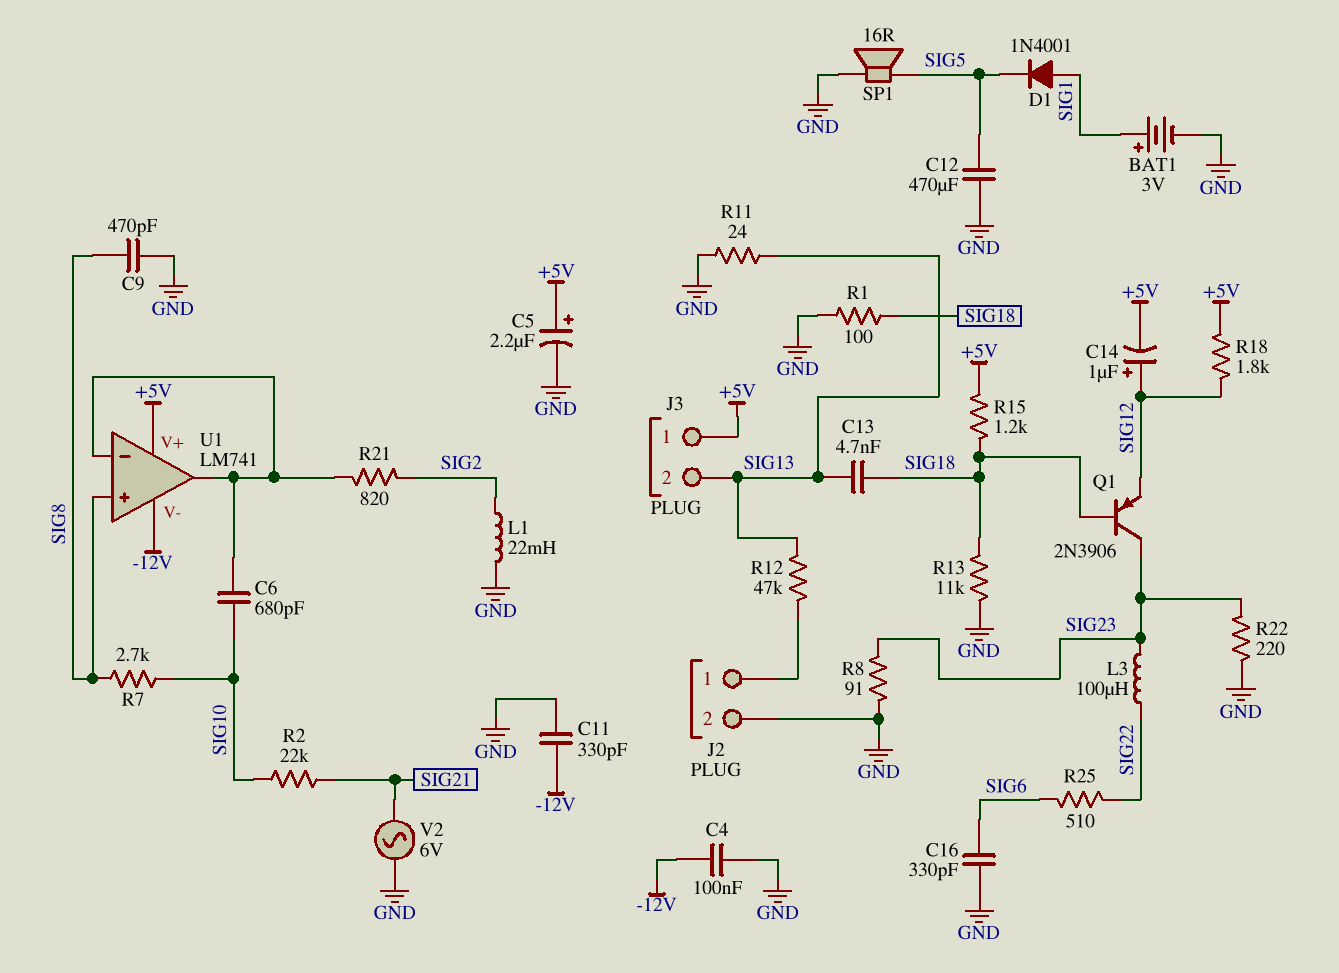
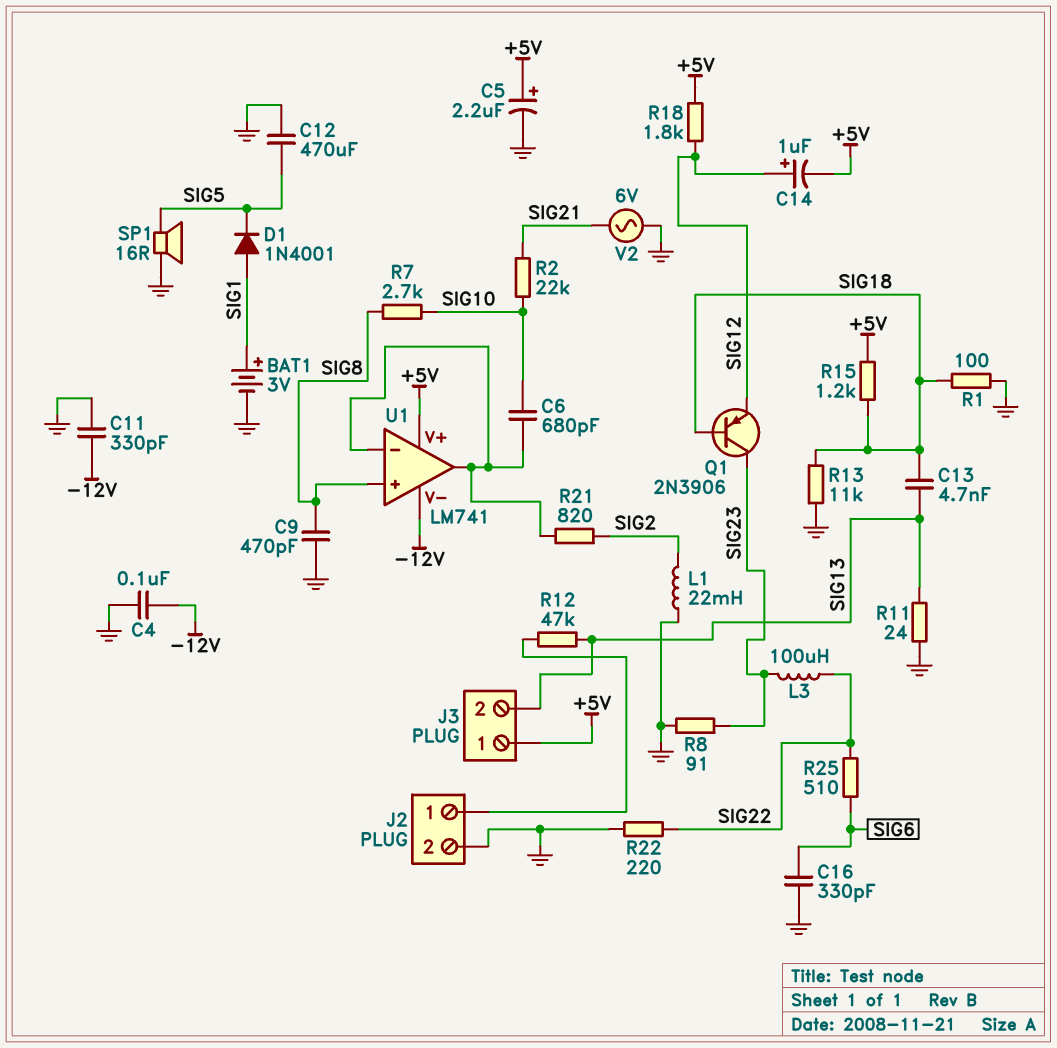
R22: 220 (GND, SIG23) -> 220 (GND, SIG22)

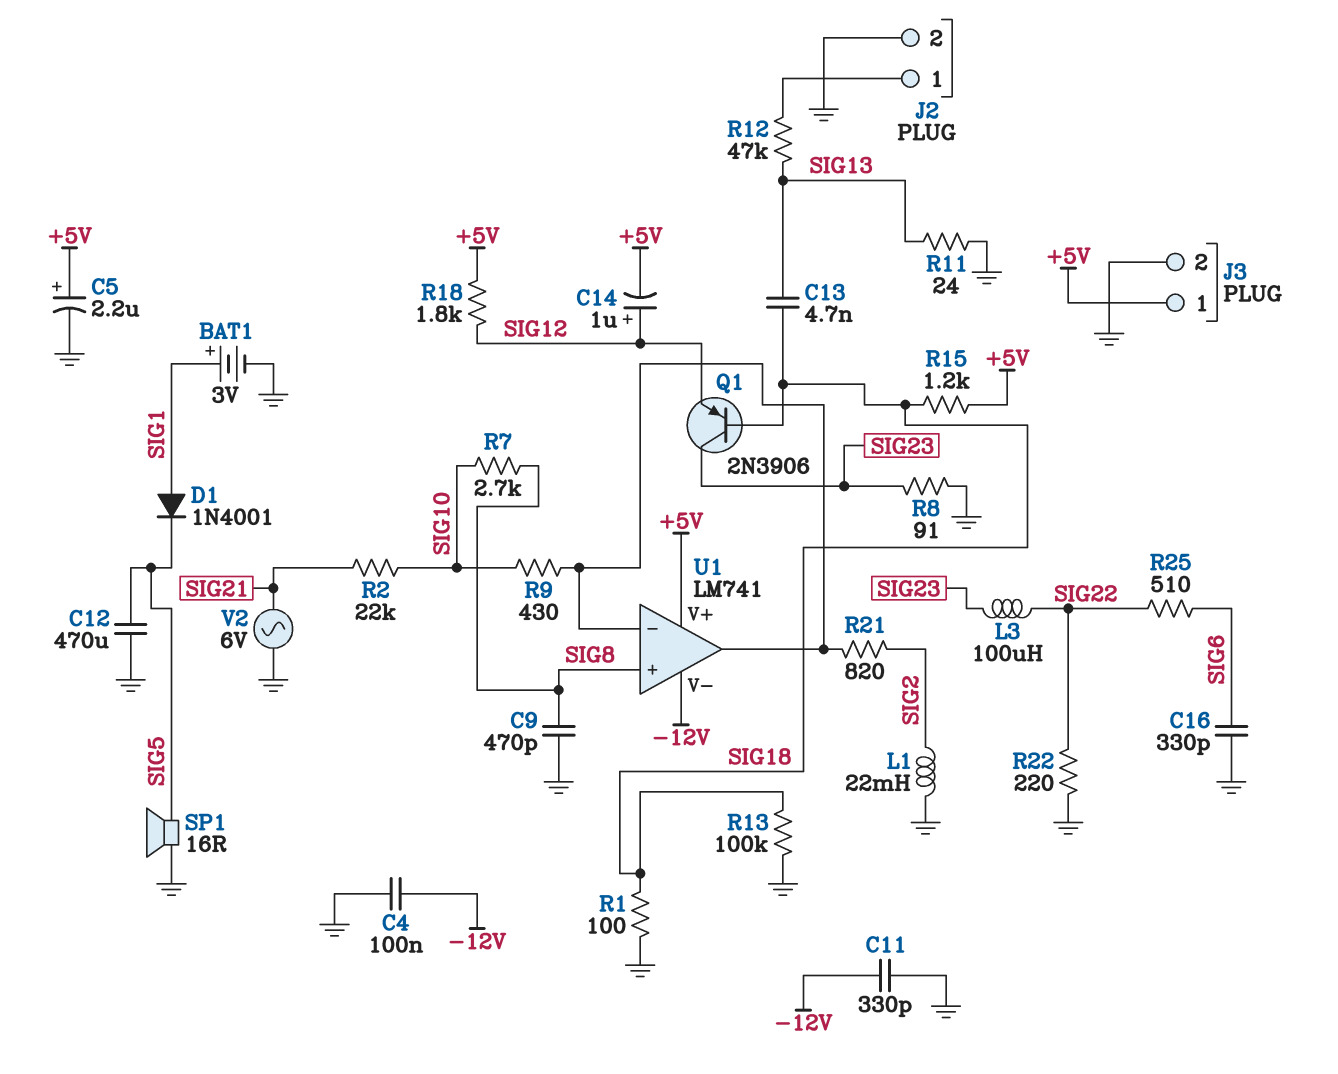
C6: 680pF (SIG10, U1/in-) -> none
J3 pin 2: SIG13 -> GND
R9: none -> 430 (SIG10, U1/in-)
R13: 11k (GND, SIG18) -> 100k (GND, SIG18)

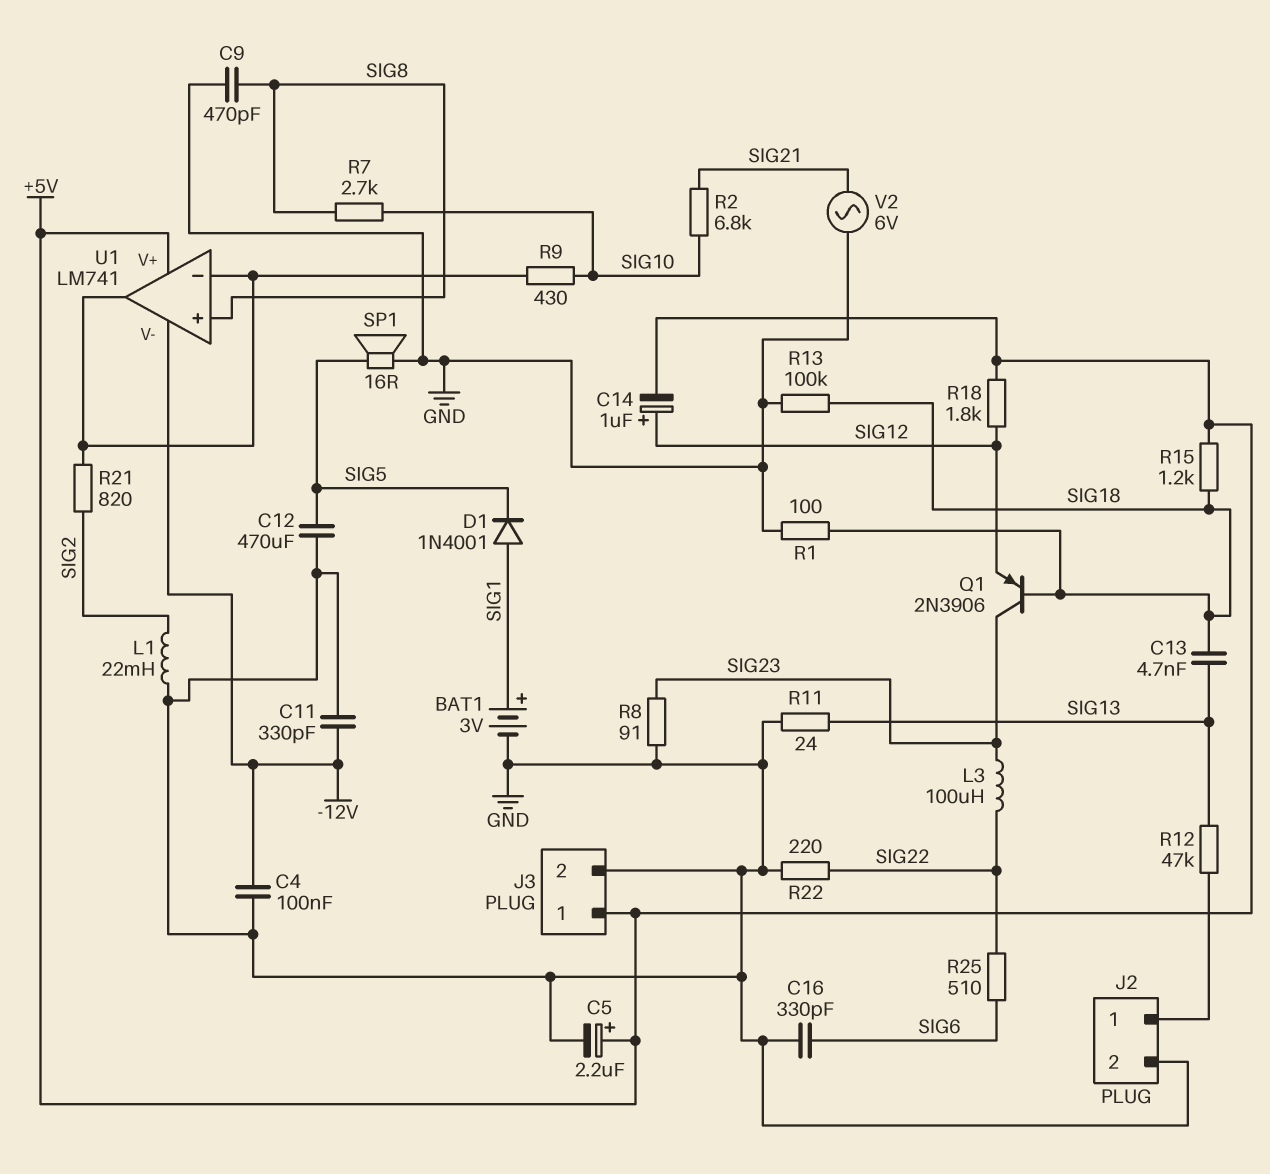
R2: 22k (SIG10, SIG21) -> 6.8k (SIG10, SIG21)

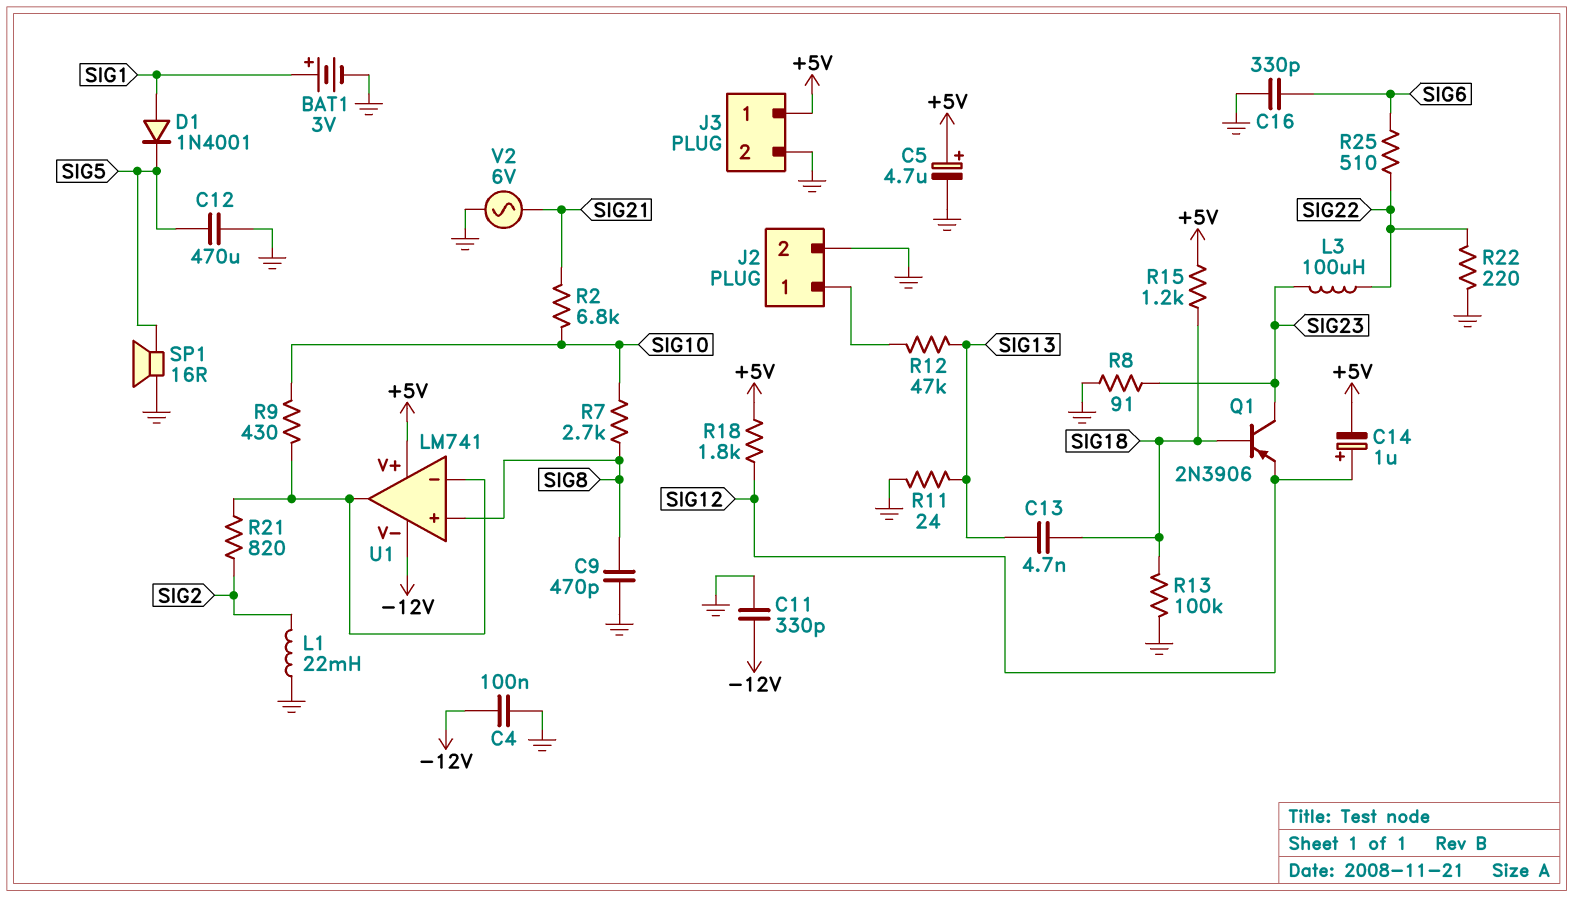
C5: 2.2uF (plus +5V, minus GND) -> 4.7uF (plus +5V, minus GND)
R1: 100 (GND, SIG18) -> none

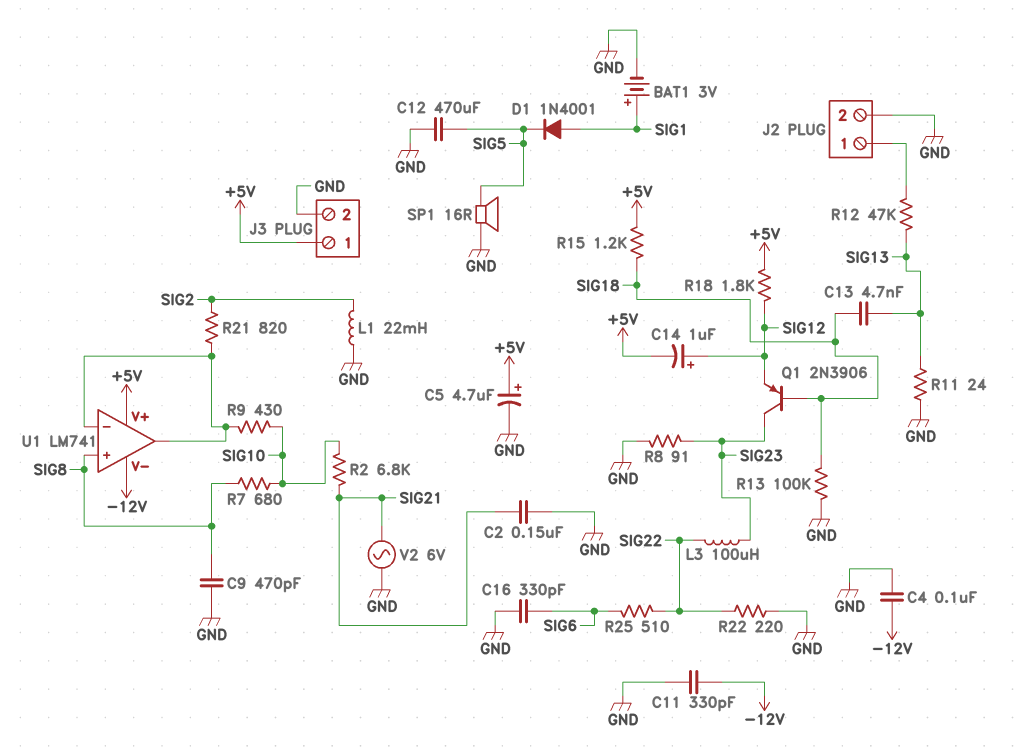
C2: none -> 150nF (GND, SIG21)
R7: 2.7k (SIG8, SIG10) -> 680 (SIG8, SIG10)

